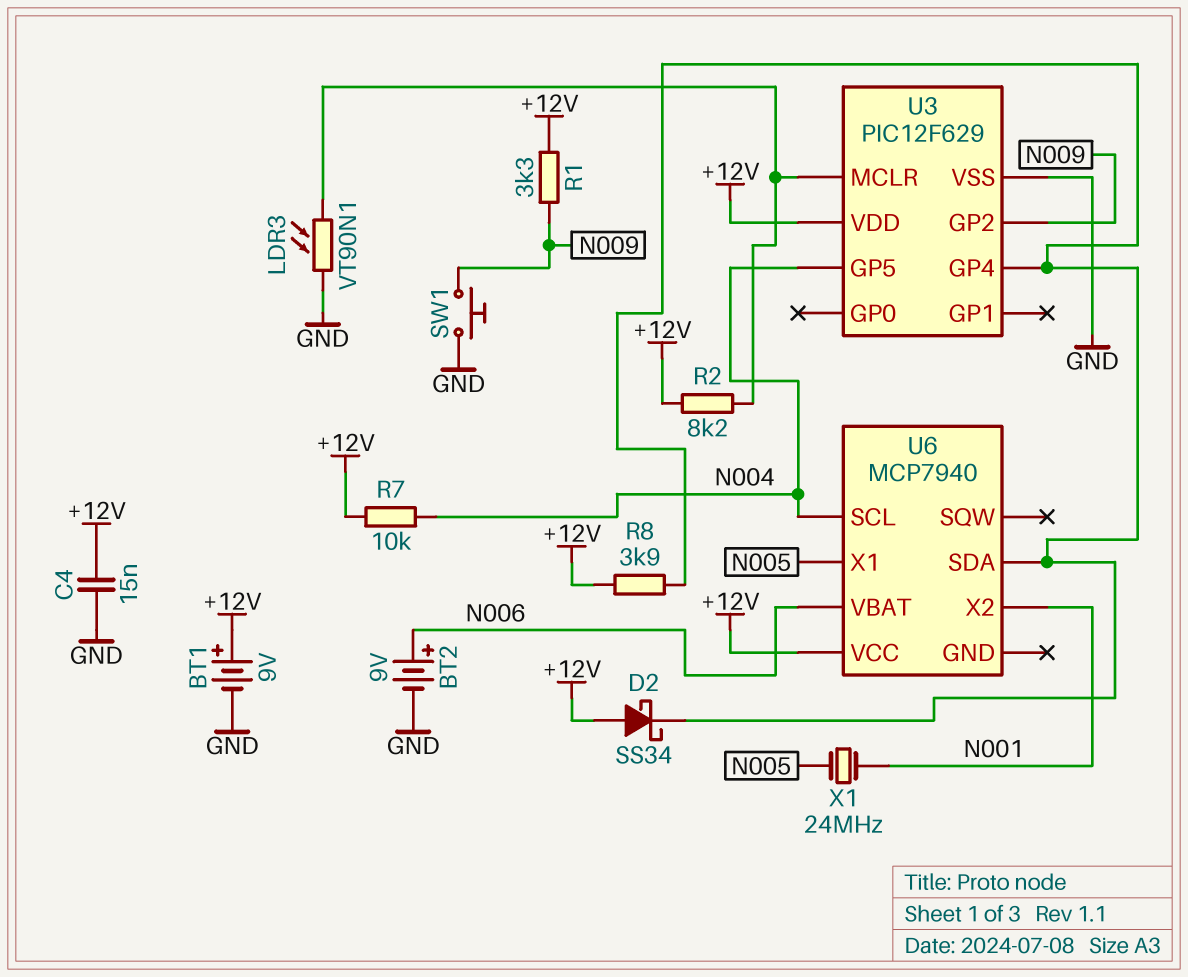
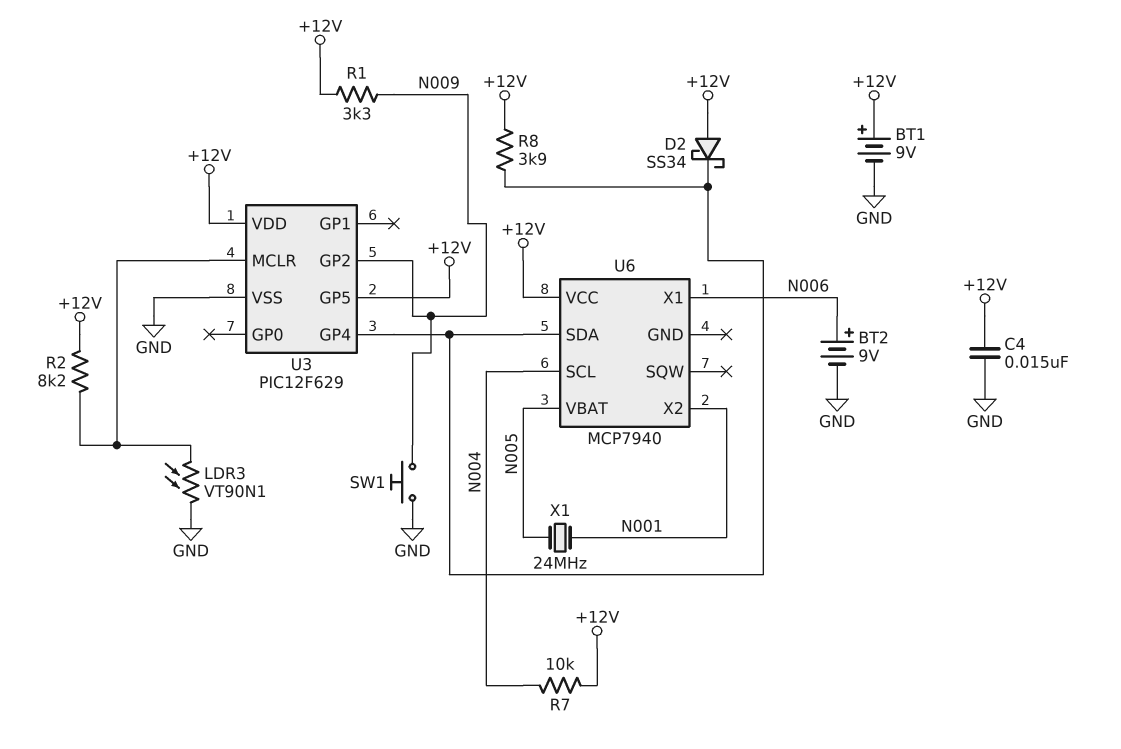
U3 pin GP5: N004 -> +12V
U6 pin VBAT: N006 -> N005
U6 pin X1: N005 -> N006

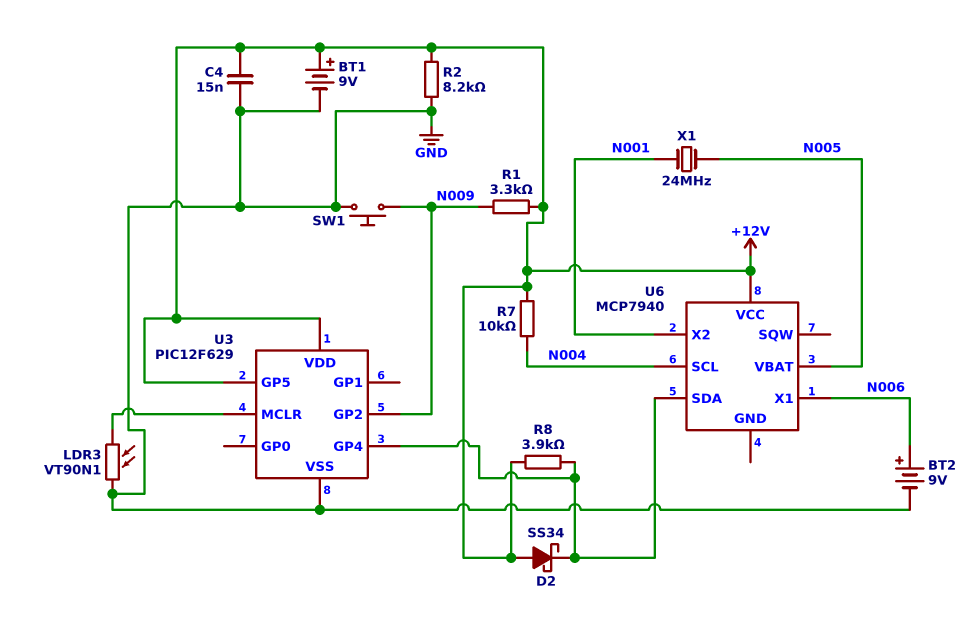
R2: 8.2k (+12V, U3/MCLR) -> 8.2k (+12V, GND)

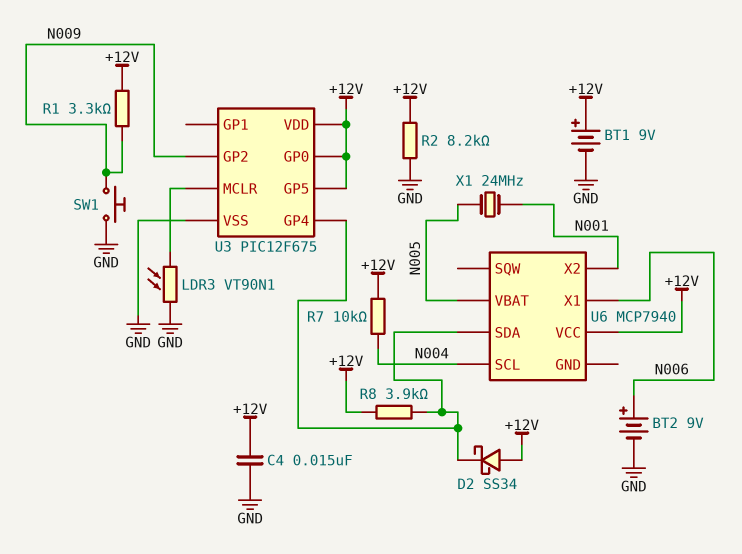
U3: PIC12F629 -> PIC12F675
U3 pin GP0: none -> +12V

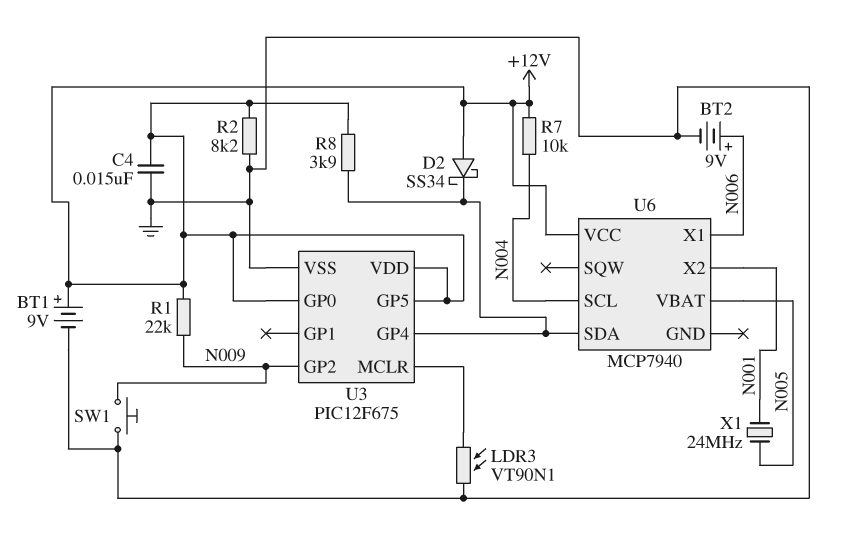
R1: 3.3k (+12V, N009) -> 22k (+12V, N009)

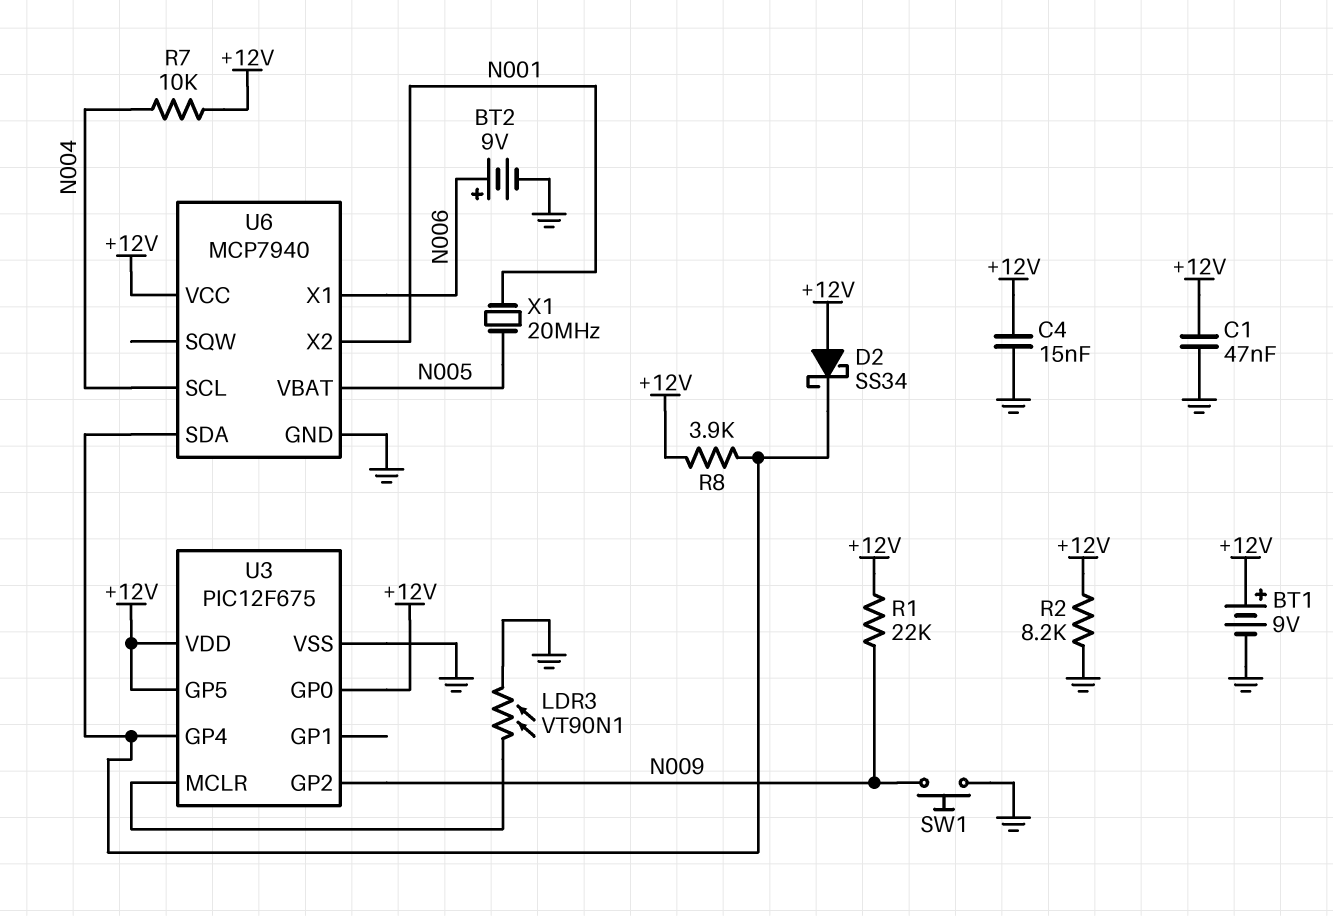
C1: none -> 47nF (+12V, GND)
U6 pin GND: none -> GND
X1: 24MHz (N001, N005) -> 20MHz (N001, N005)

